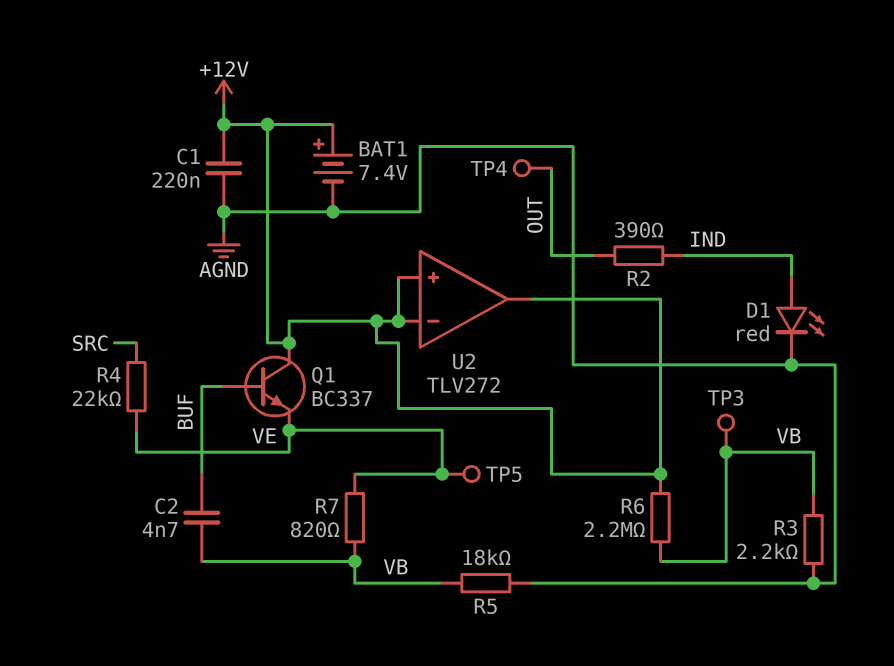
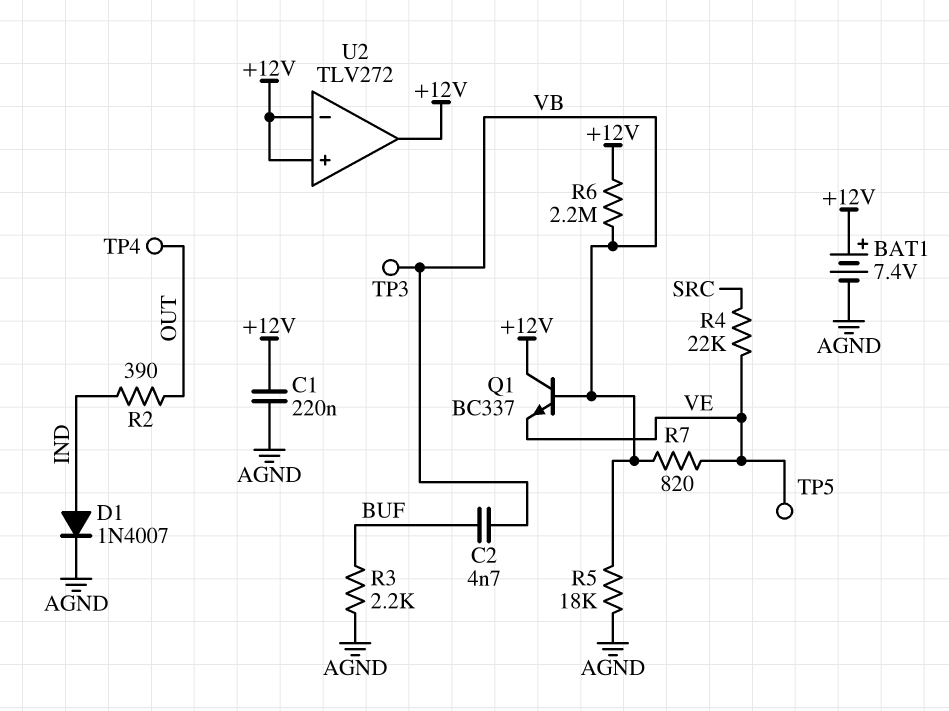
D1: LED red (A IND, K AGND) -> diode 1N4007 (A IND, K AGND)
Q1: NPN BC337 (B BUF, C +12V, E VE) -> NPN BC337 (B VB, C +12V, E VE)
R3: 2.2k (AGND, VB) -> 2.2k (AGND, BUF)

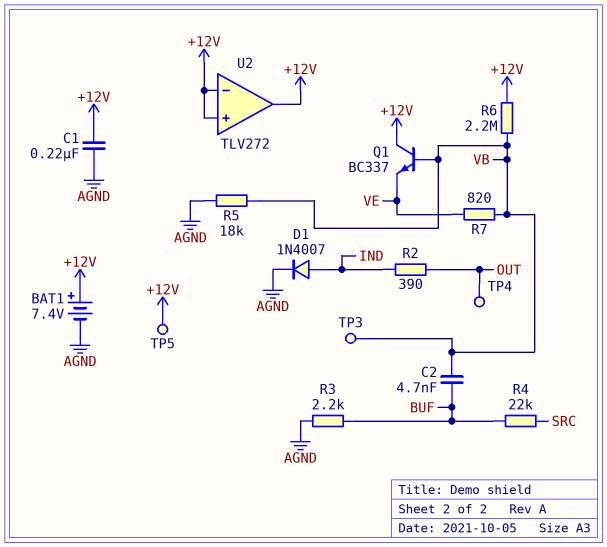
R4: 22k (SRC, VE) -> 22k (BUF, SRC)
TP5: test point (VE) -> test point (+12V)

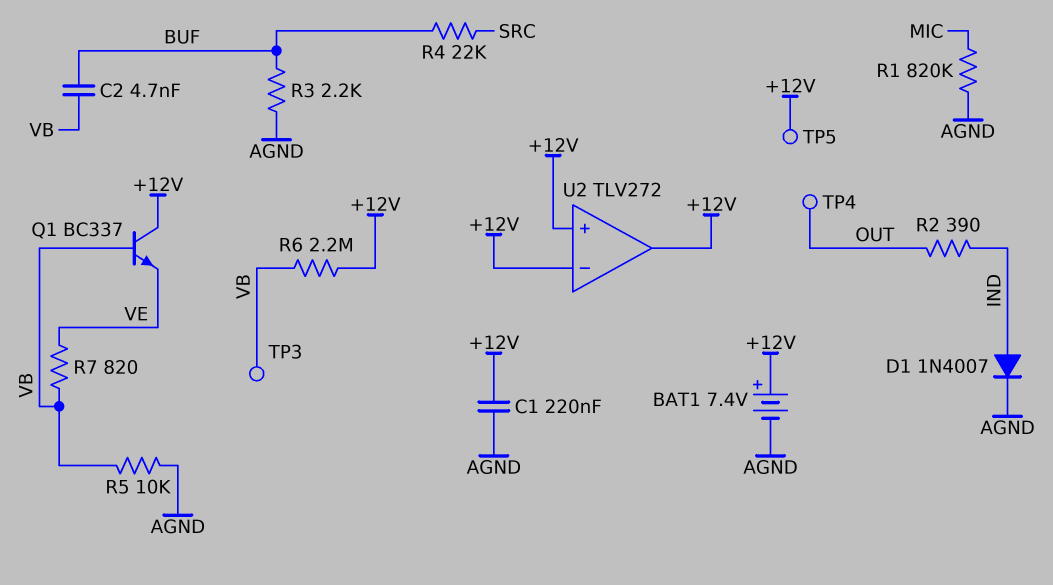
R1: none -> 820k (AGND, MIC)
R5: 18k (AGND, VB) -> 10k (AGND, VB)

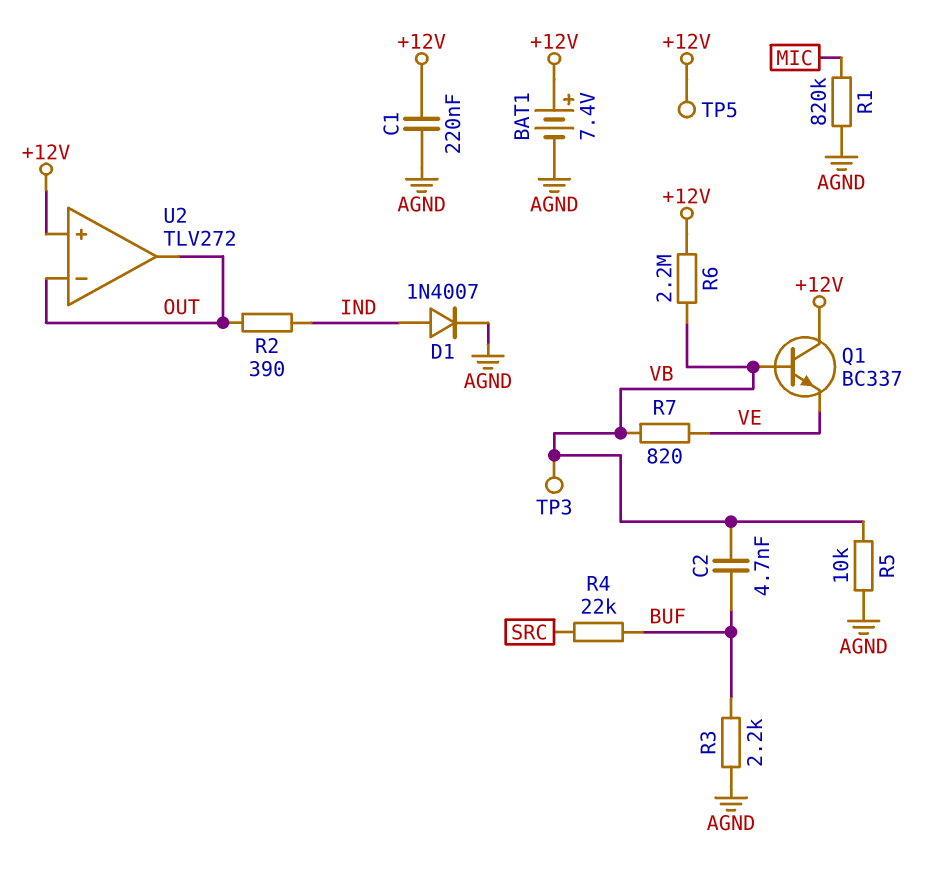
TP4: test point (OUT) -> none
U2 pin in-: +12V -> OUT
U2 pin out: +12V -> OUT

